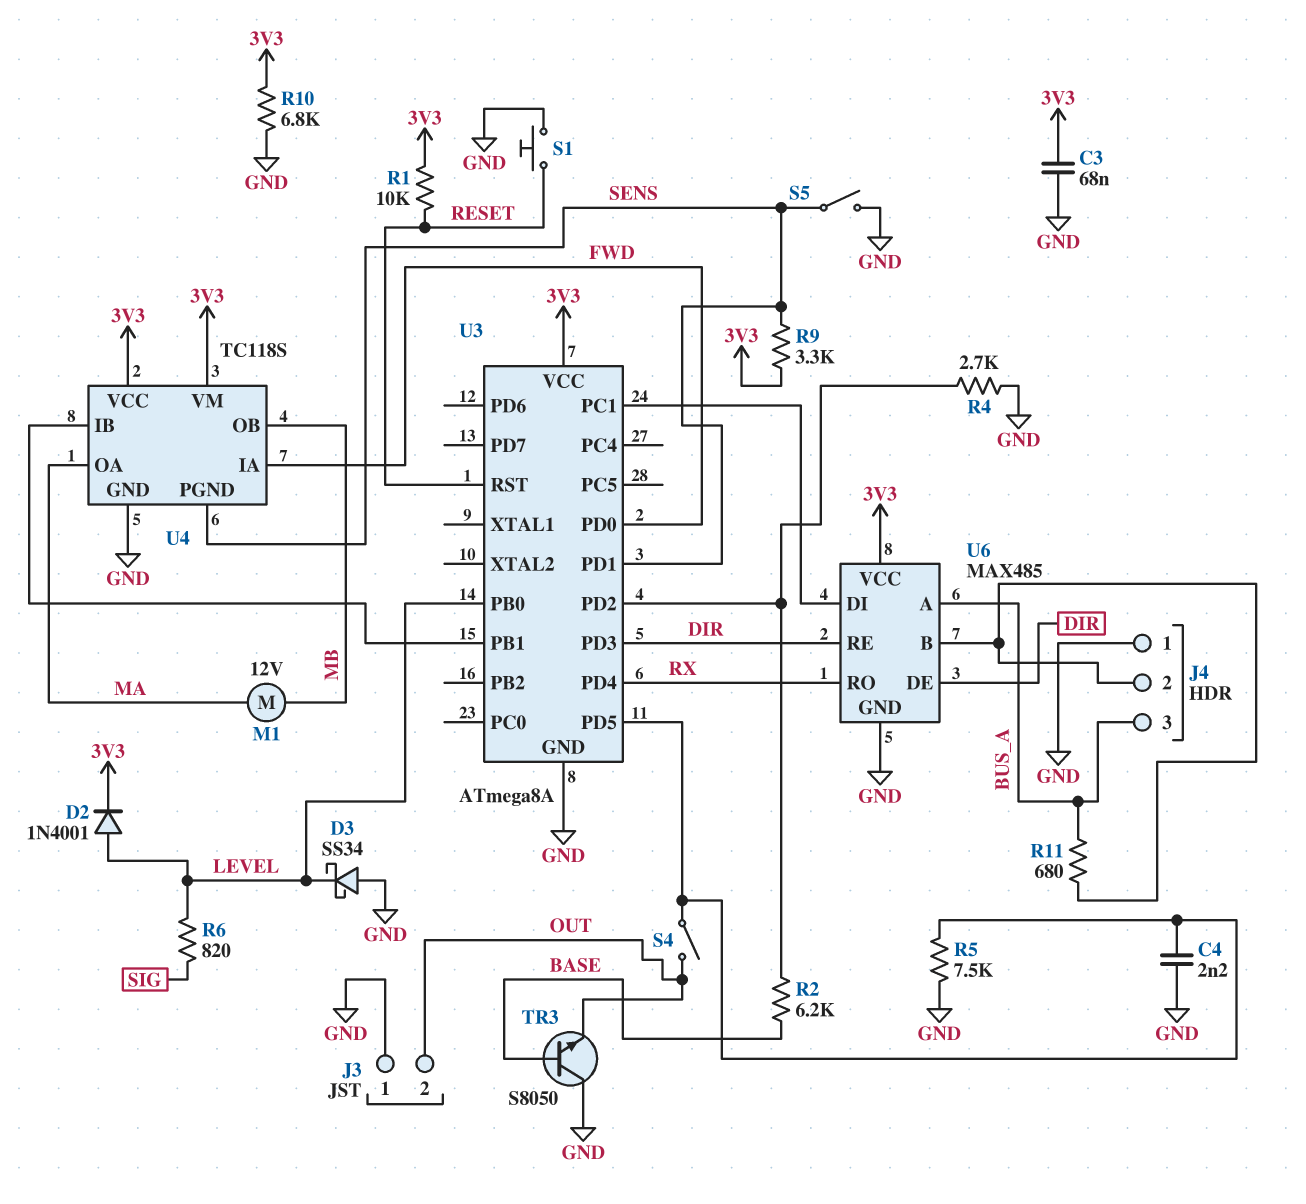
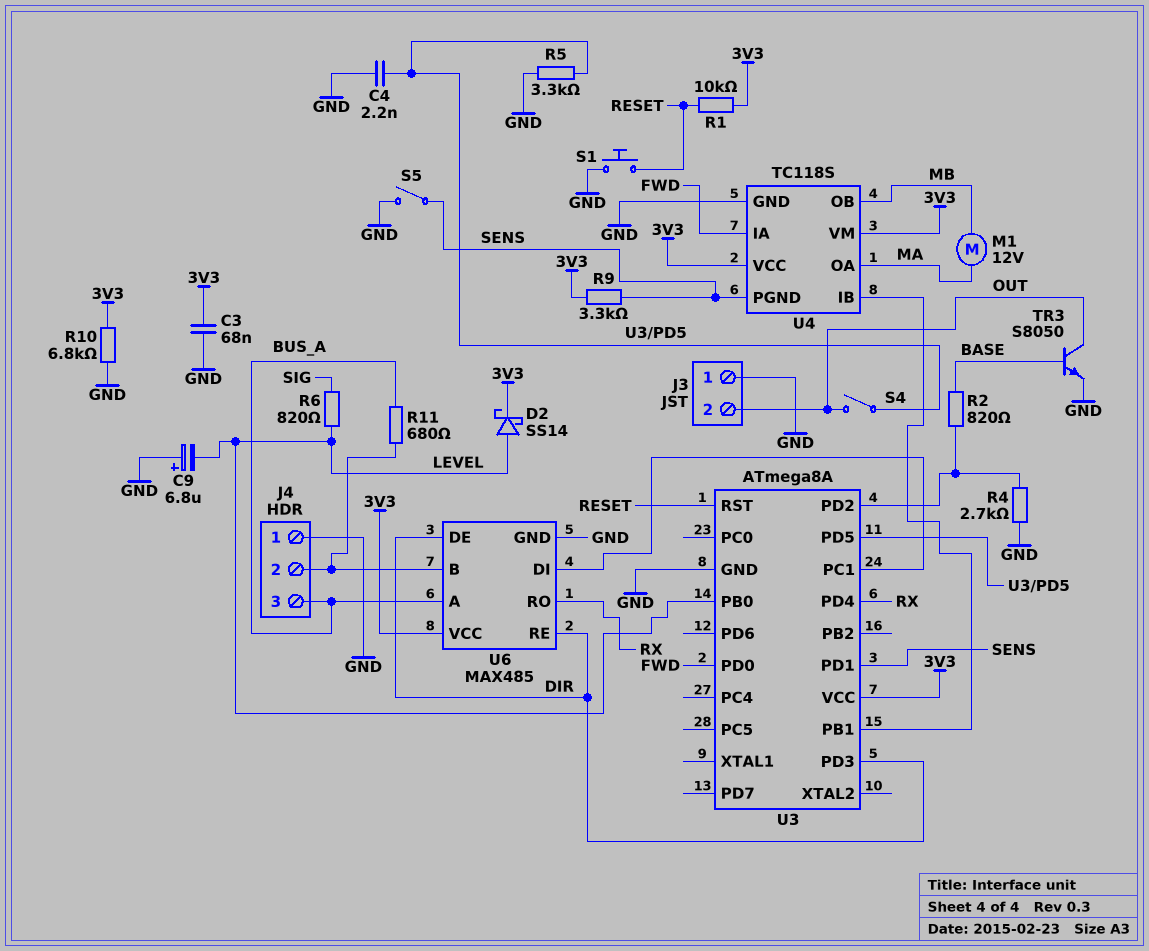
C9: none -> 6.8uF (plus GND, minus LEVEL)
D2: diode 1N4001 (A LEVEL, K 3V3) -> schottky SS14 (A LEVEL, K 3V3)
D3: schottky SS34 (A GND, K LEVEL) -> none
R2: 6.2k (BASE, U3/PD2) -> 820 (BASE, U3/PD2)
R5: 7.5k (GND, U3/PD5) -> 3.3k (GND, U3/PD5)
TR3: NPN S8050 (B BASE, C GND, E OUT) -> NPN S8050 (B BASE, C OUT, E GND)

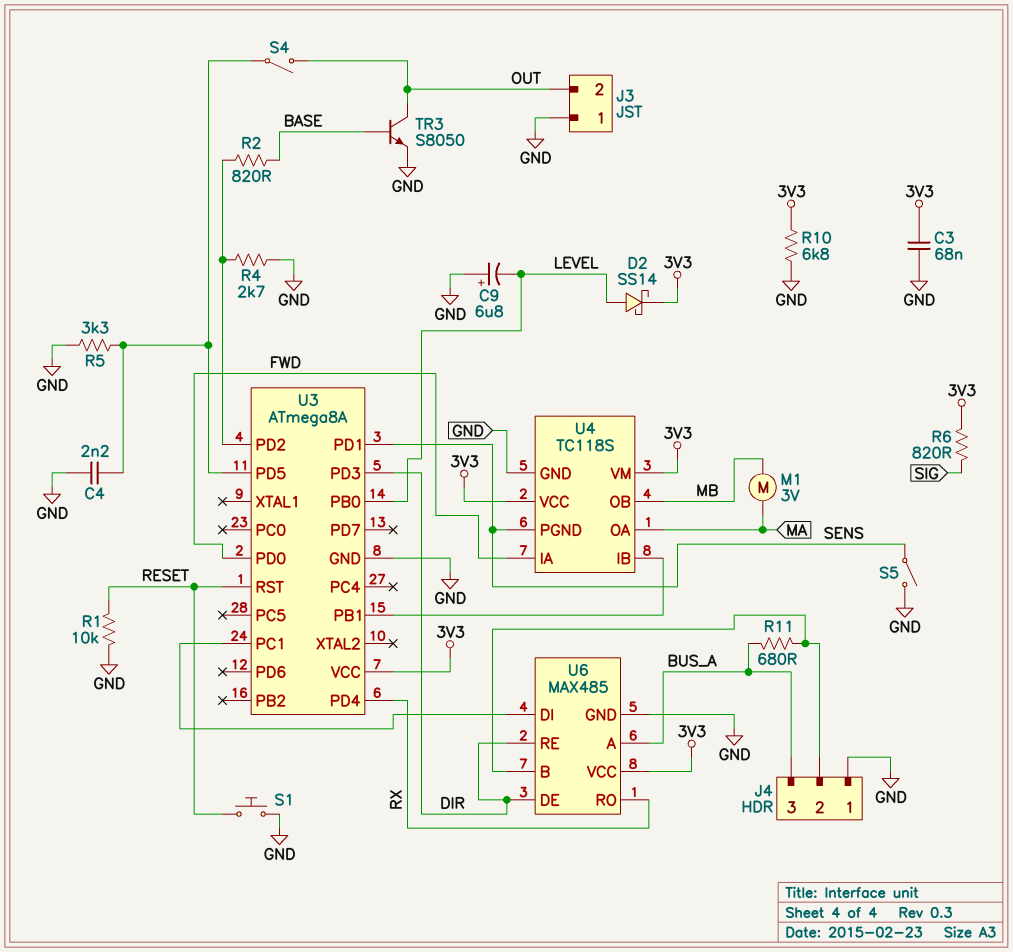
M1: motor 12V (MA, MB) -> motor 3V (MA, MB)
R1: 10k (3V3, RESET) -> 10k (GND, RESET)
R6: 820 (LEVEL, SIG) -> 820 (3V3, SIG)
R9: 3.3k (3V3, SENS) -> none

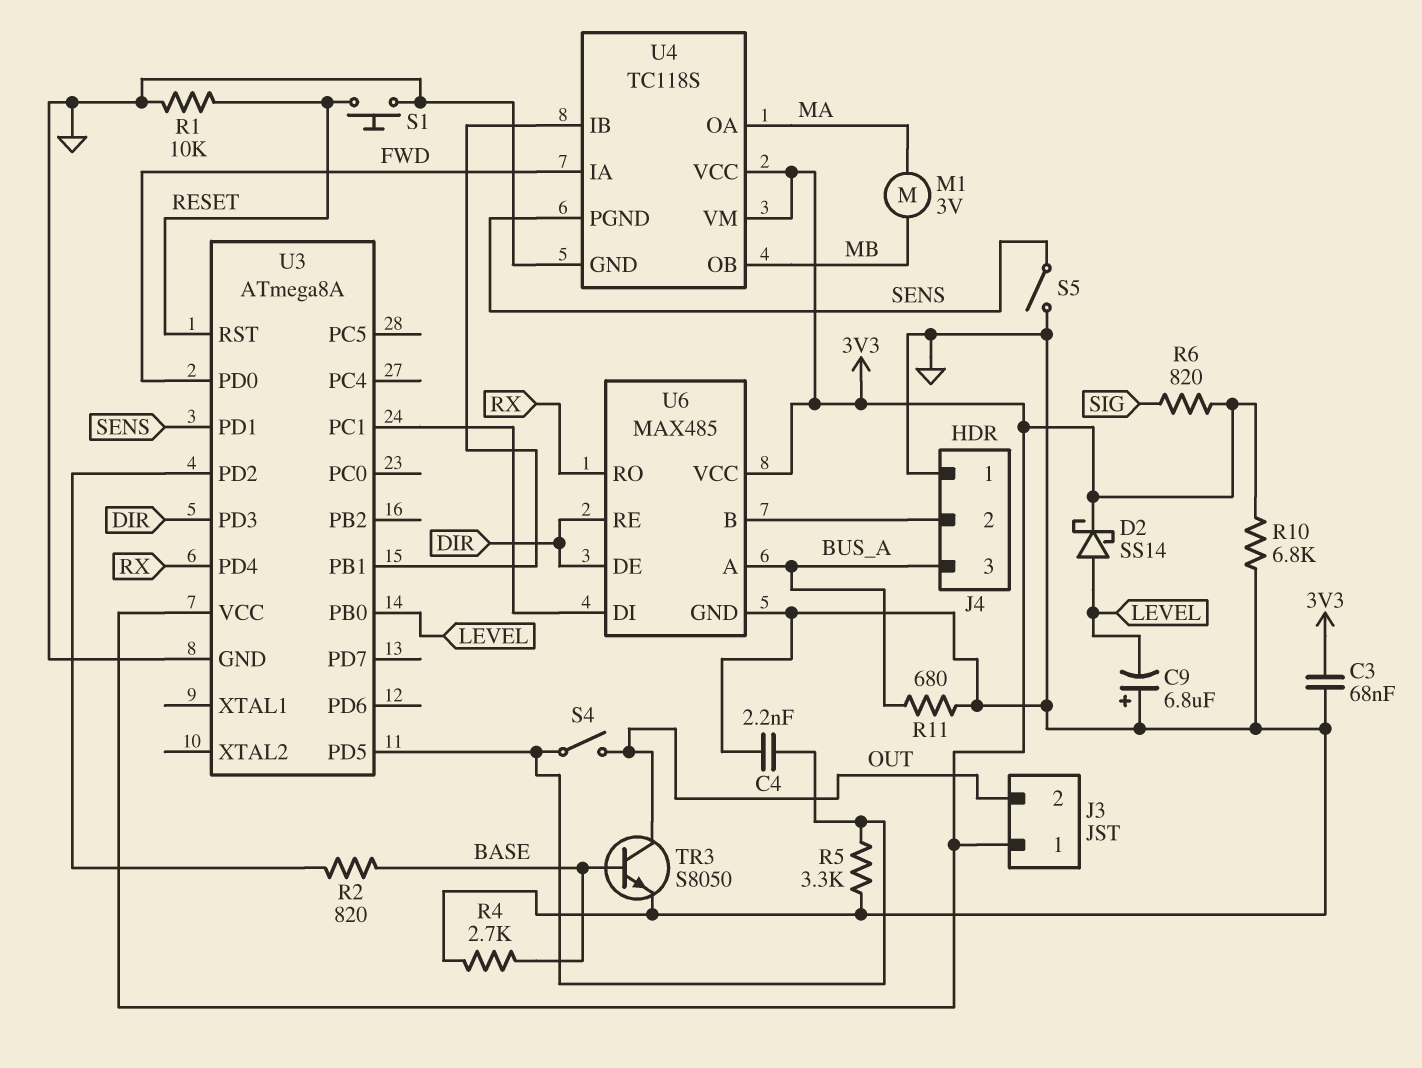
J3 pin 1: GND -> 3V3
R4: 2.7k (GND, U3/PD2) -> 2.7k (BASE, GND)
R11: 680 (BUS_A, J4/2) -> 680 (BUS_A, GND)

